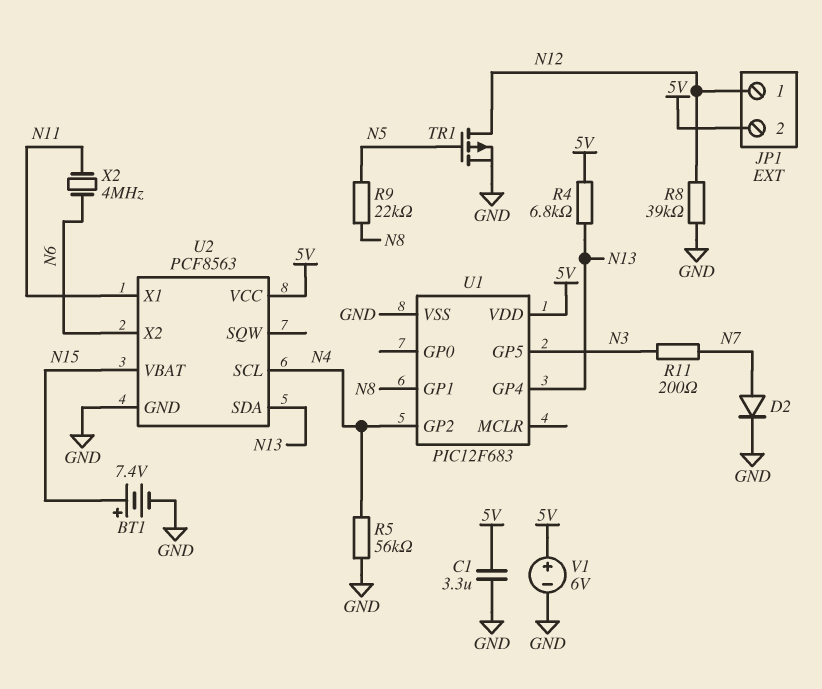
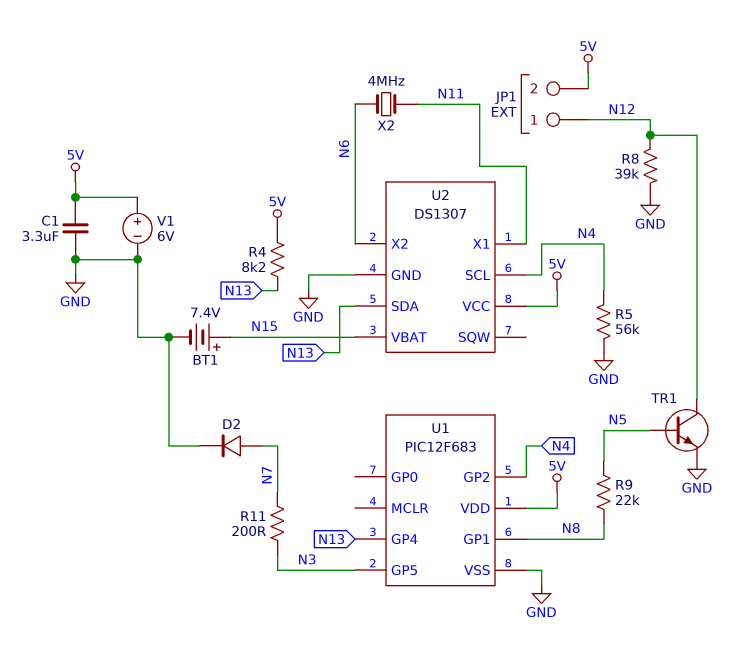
R4: 6.8k (5V, N13) -> 8.2k (5V, N13)
TR1: PMOS (G N5, D N12, S GND) -> NPN (B N5, C N12, E GND)
U2: PCF8563 -> DS1307

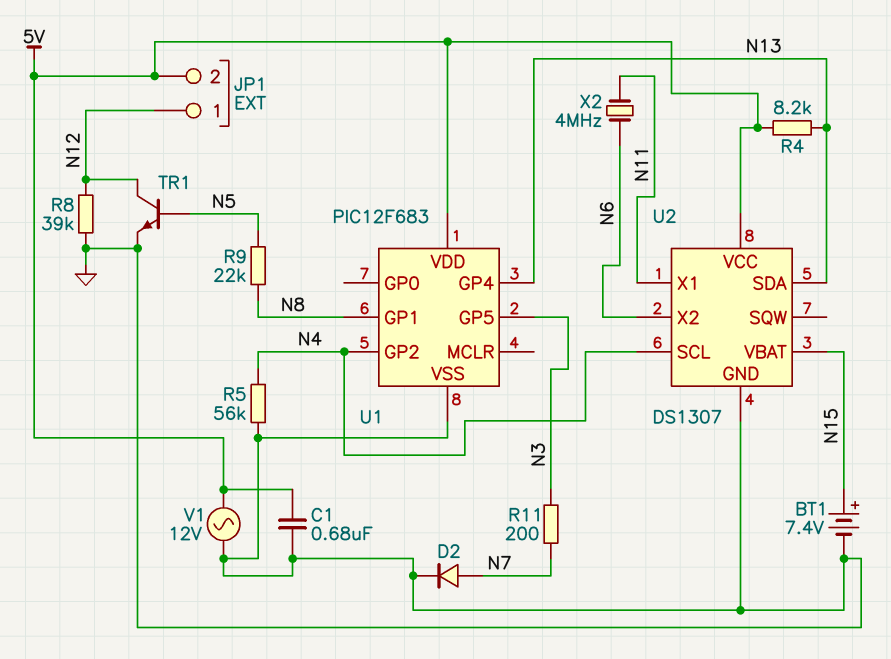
C1: 3.3uF (5V, GND) -> 680nF (5V, GND)
V1: 6V (plus 5V, minus GND) -> AC 12V (5V, GND)

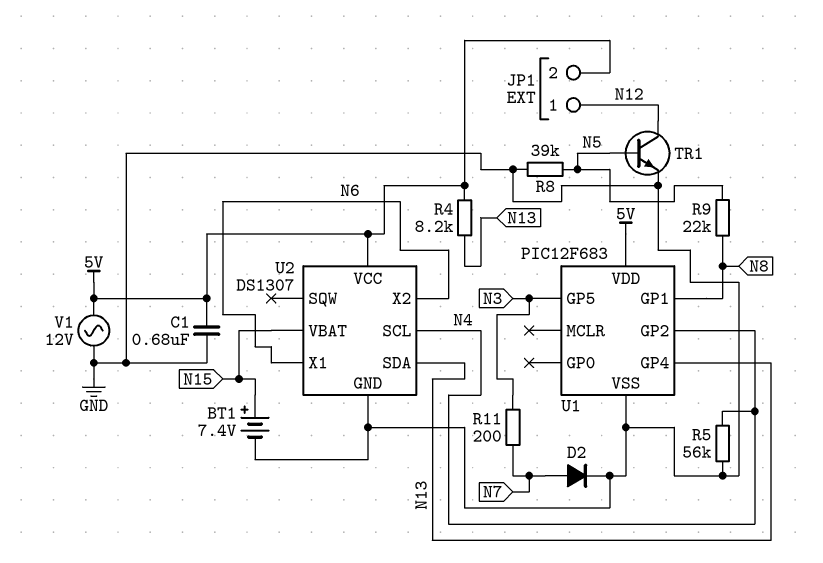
R8: 39k (GND, N12) -> 39k (GND, N5)
U2 pin X1: N11 -> N6
X2: 4MHz (N6, N11) -> none

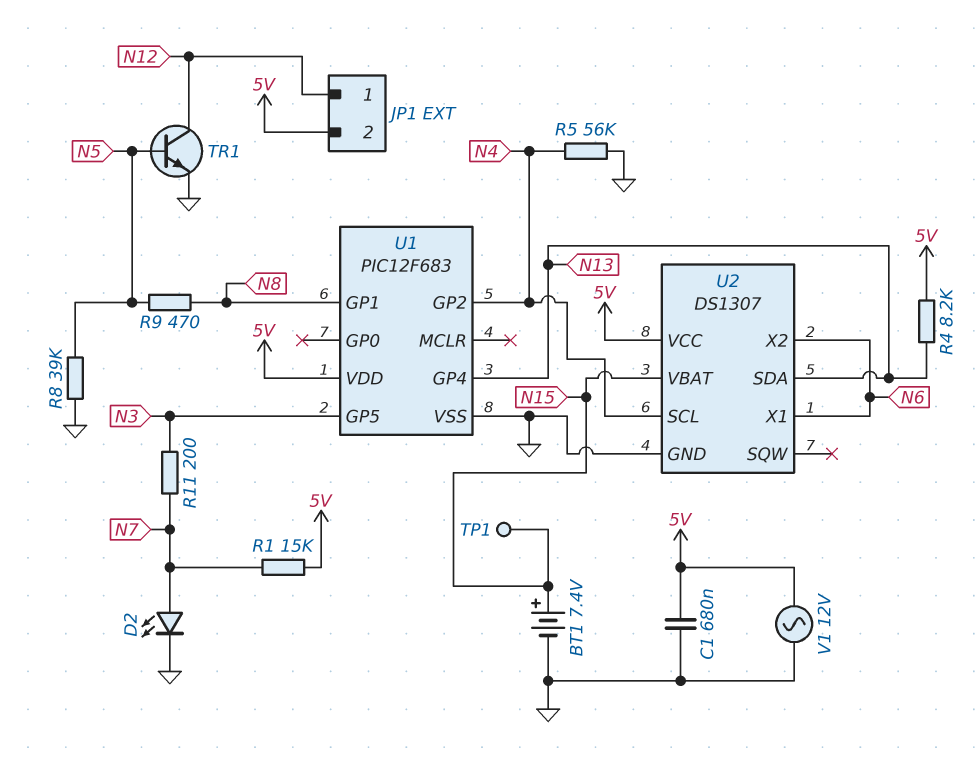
D2: diode (A N7, K GND) -> LED (A N7, K GND)
R1: none -> 15k (5V, N7)
R9: 22k (N5, N8) -> 470 (N5, N8)
TP1: none -> test point (N15)

